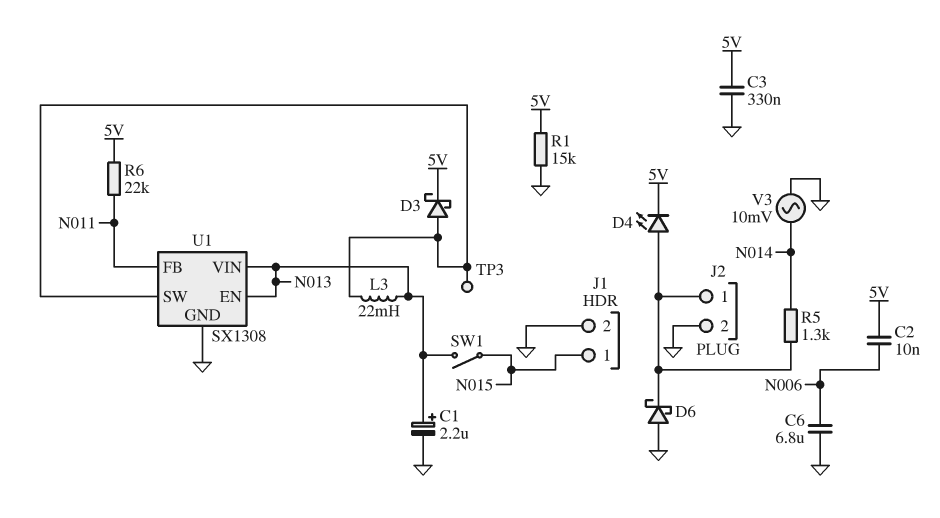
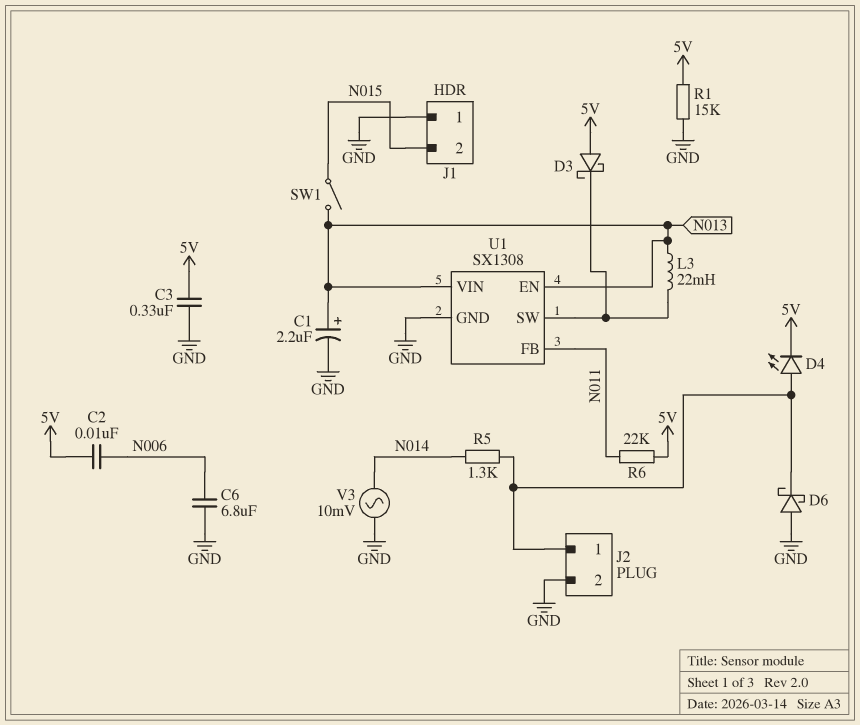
D3: schottky (A U1/SW, K 5V) -> schottky (A 5V, K U1/SW)
J1 pin 1: N015 -> GND
J1 pin 2: GND -> N015
TP3: test point (U1/SW) -> none

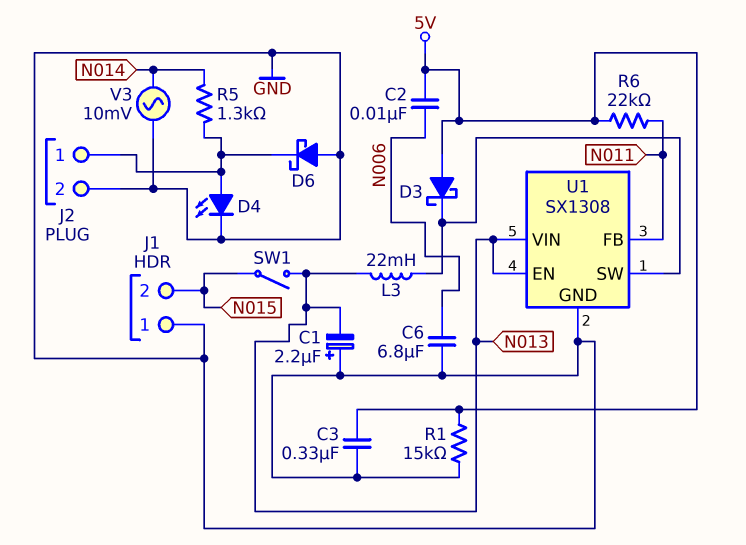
C1: 2.2uF (plus N013, minus GND) -> 2.2uF (plus GND, minus N013)
D4: LED (A J2/1, K 5V) -> LED (A J2/1, K GND)

